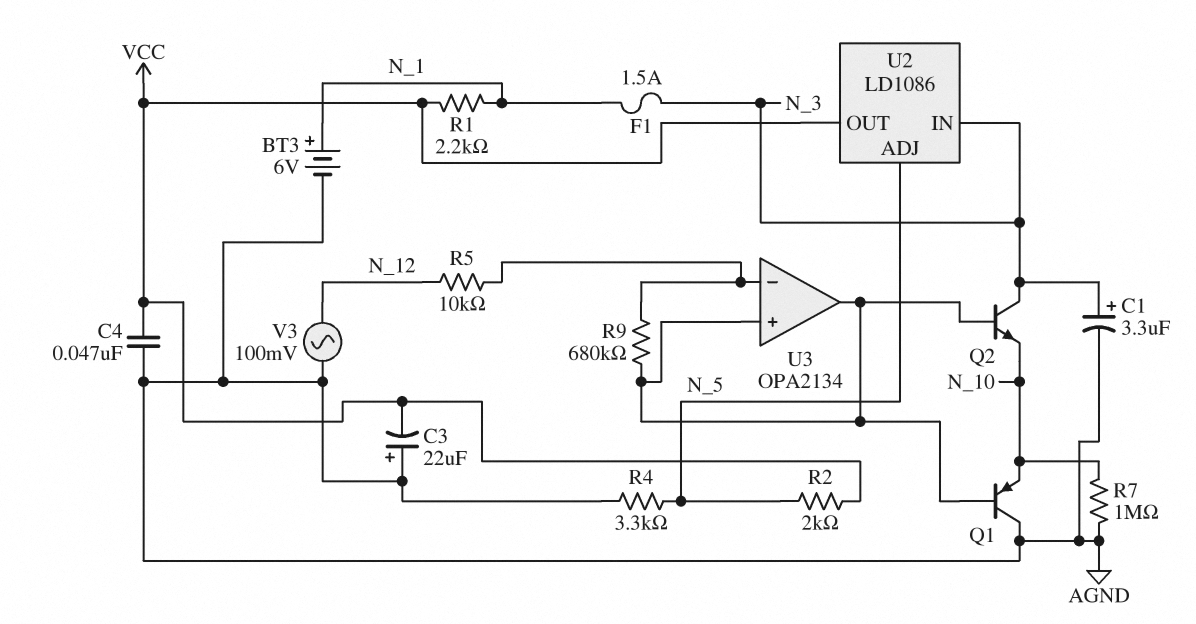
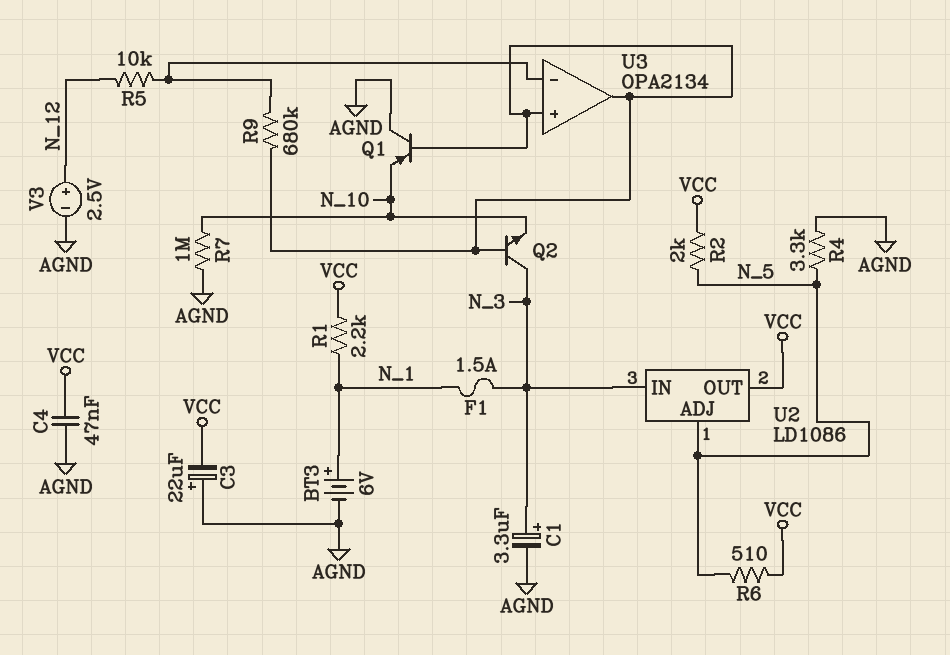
R6: none -> 510 (N_5, VCC)
V3: AC 100mV (AGND, N_12) -> 2.5V (plus N_12, minus AGND)

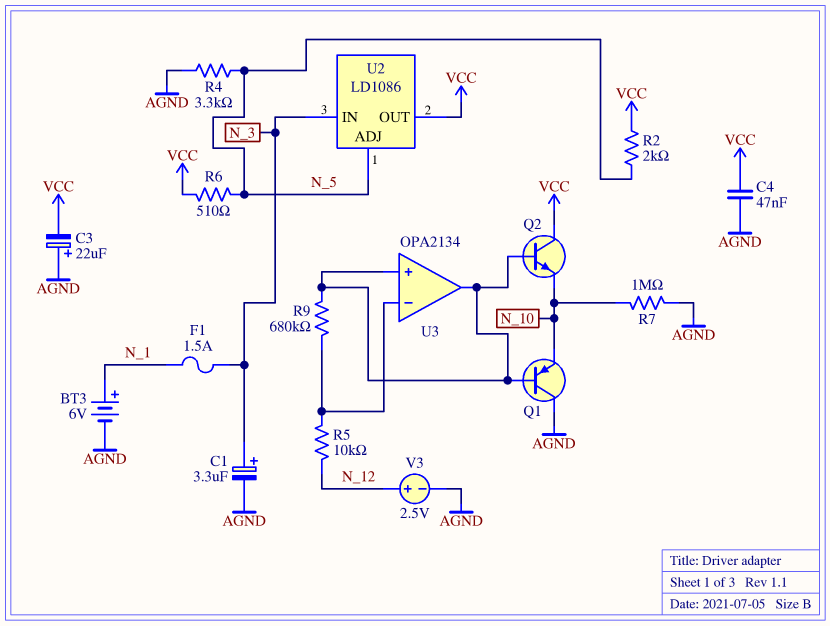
Q2: NPN (B U3/in+, C N_3, E N_10) -> NPN (B U3/in+, C VCC, E N_10)
R1: 2.2k (N_1, VCC) -> none

